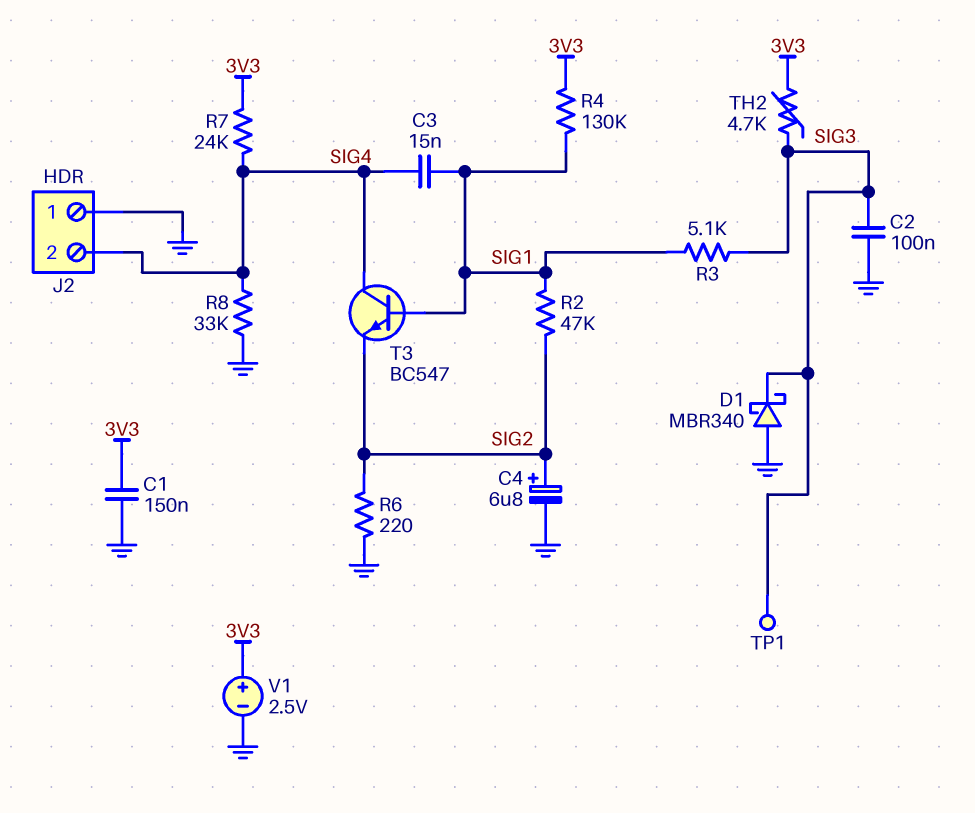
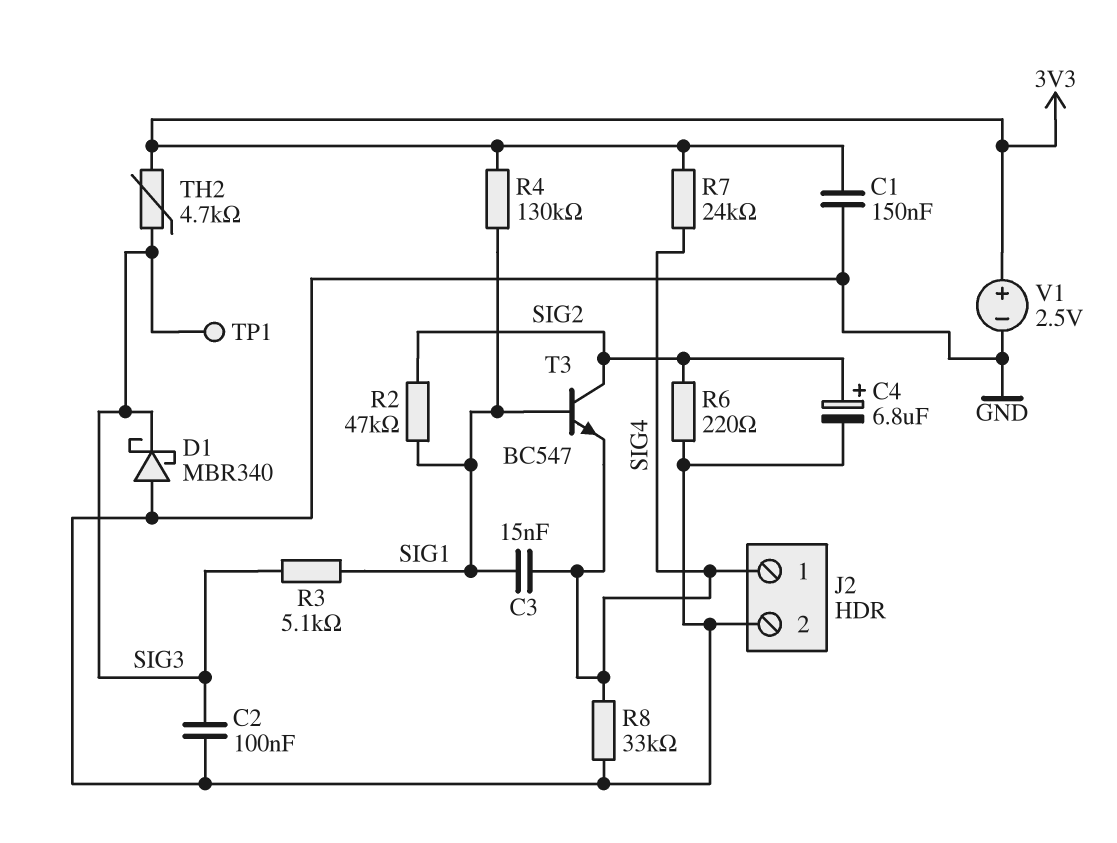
J2 pin 1: GND -> SIG4
J2 pin 2: SIG4 -> GND
T3: NPN BC547 (B SIG1, C SIG4, E SIG2) -> NPN BC547 (B SIG1, C SIG2, E SIG4)

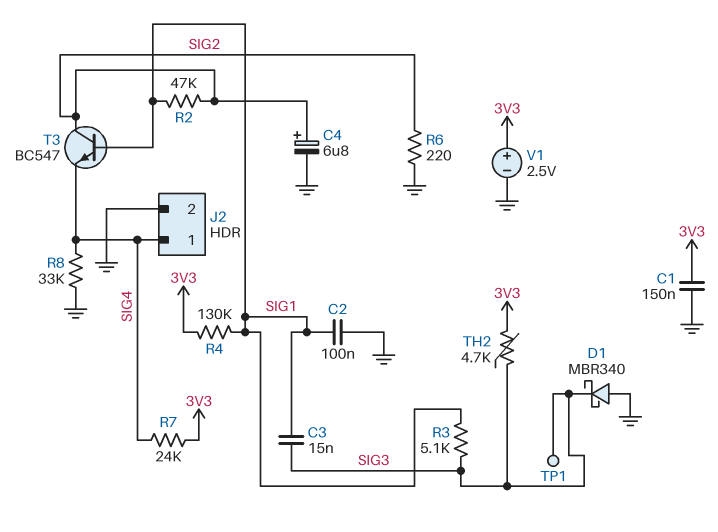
C2: 100nF (GND, SIG3) -> 100nF (GND, SIG1)
C3: 15nF (SIG1, SIG4) -> 15nF (SIG1, SIG3)

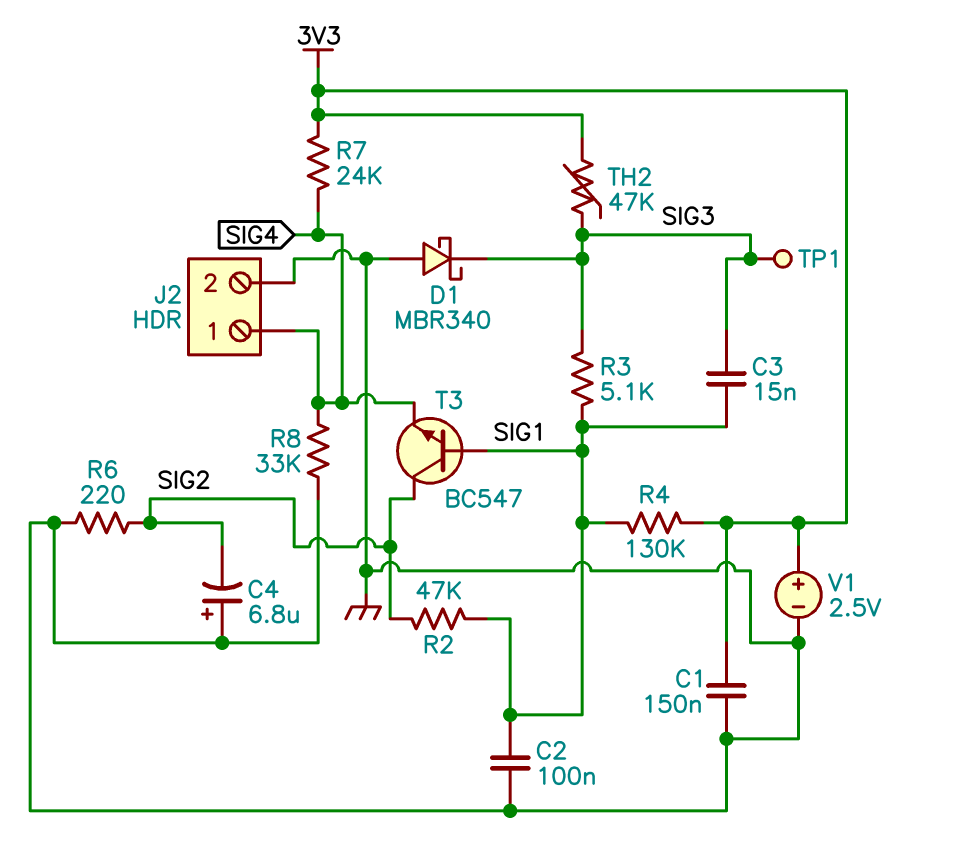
C4: 6.8uF (plus SIG2, minus GND) -> 6.8uF (plus GND, minus SIG2)
TH2: 4.7k (3V3, SIG3) -> 47k (3V3, SIG3)

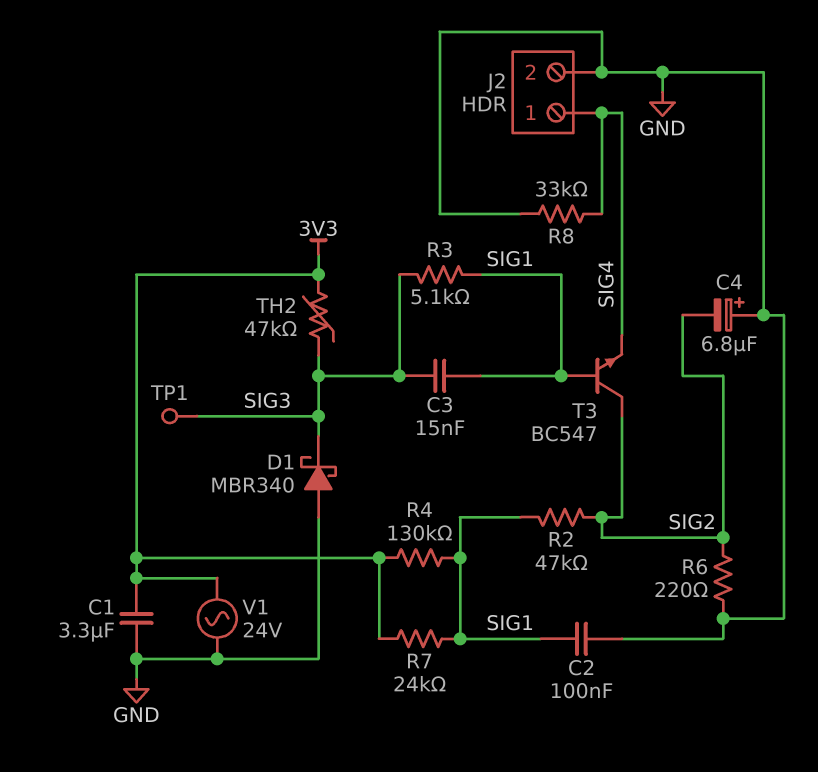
C1: 150nF (3V3, GND) -> 3.3uF (3V3, GND)
R7: 24k (3V3, SIG4) -> 24k (3V3, SIG1)
V1: 2.5V (plus 3V3, minus GND) -> AC 24V (3V3, GND)

